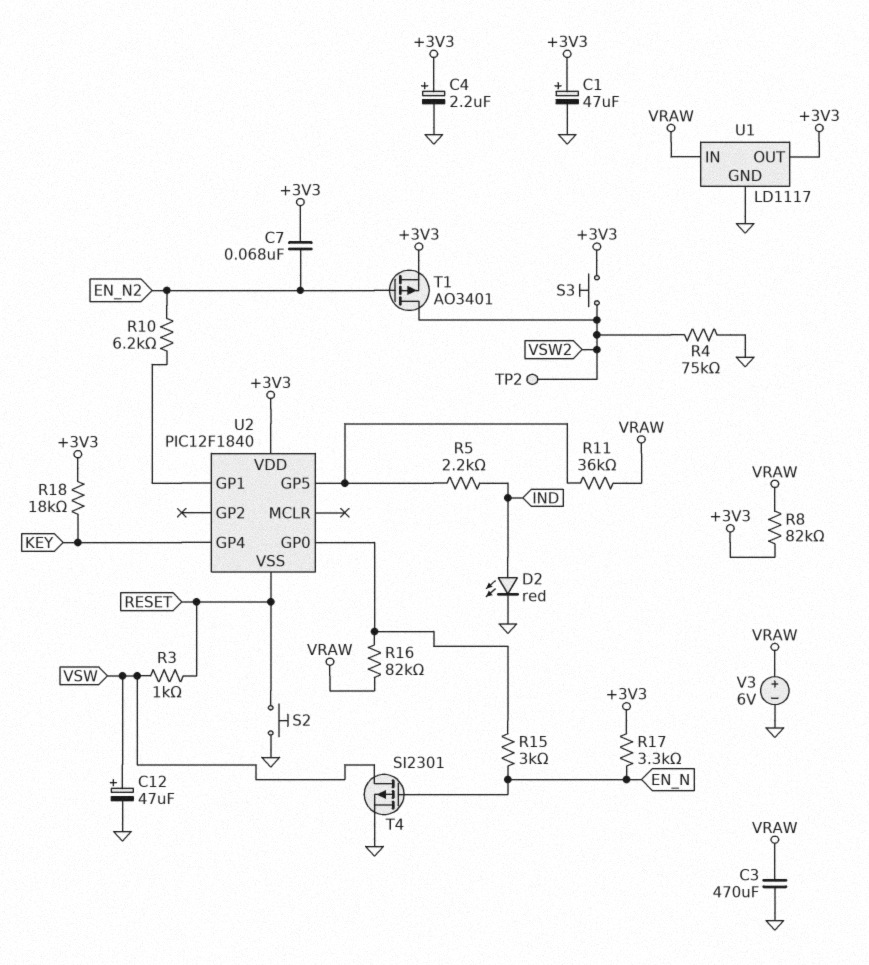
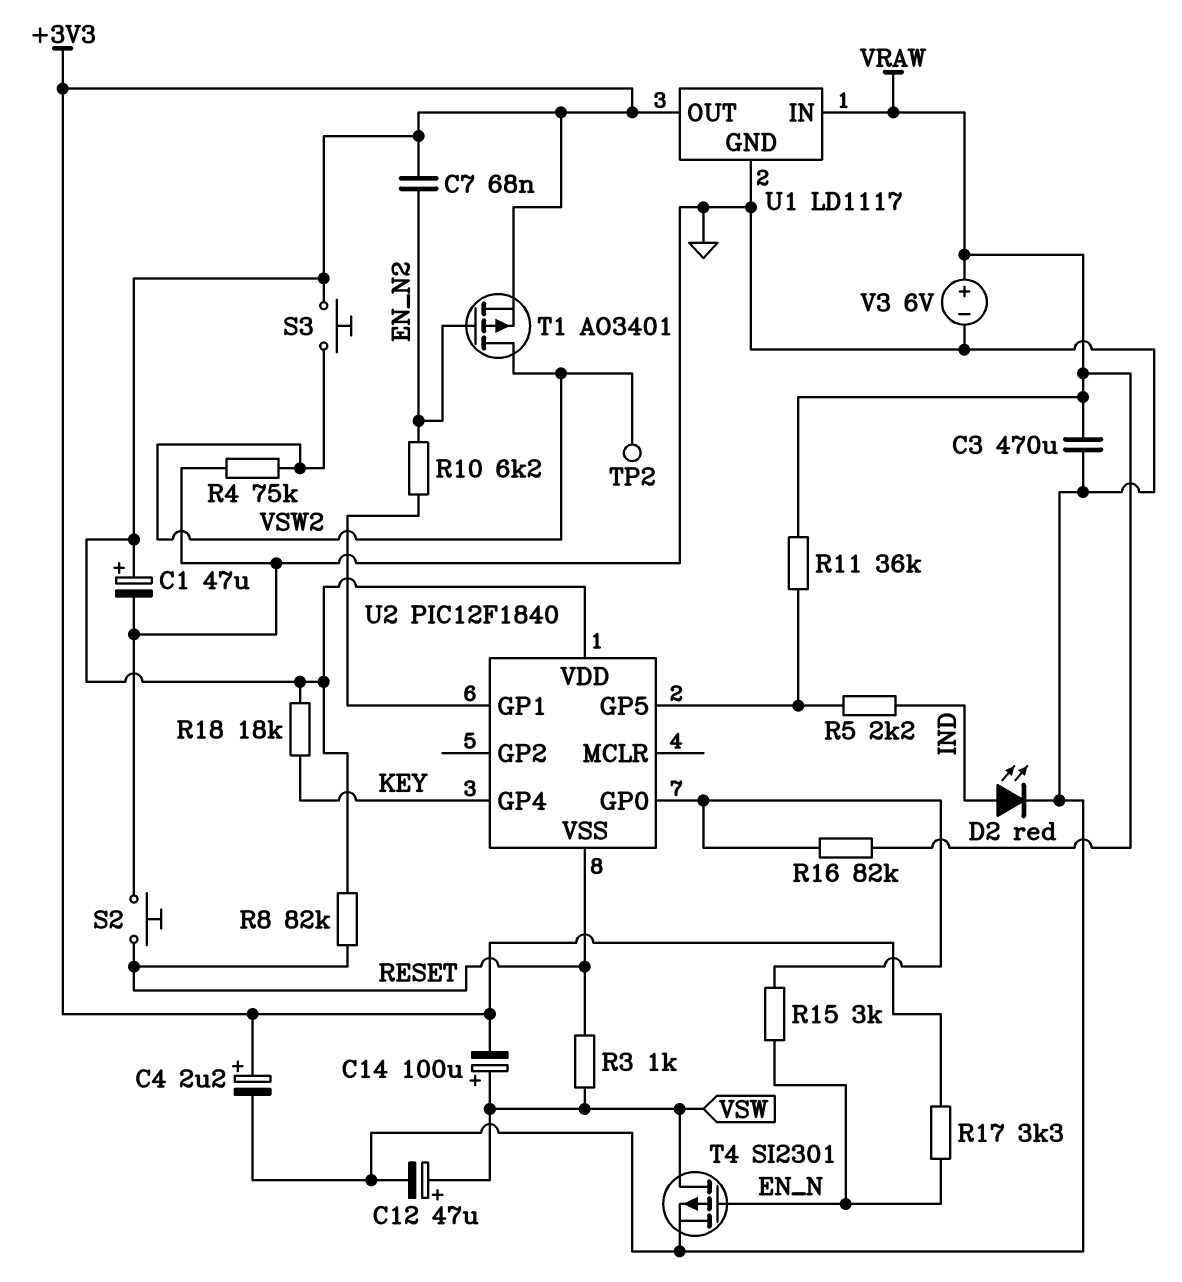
C14: none -> 100uF (plus VSW, minus +3V3)
R8: 82k (+3V3, VRAW) -> 82k (+3V3, RESET)

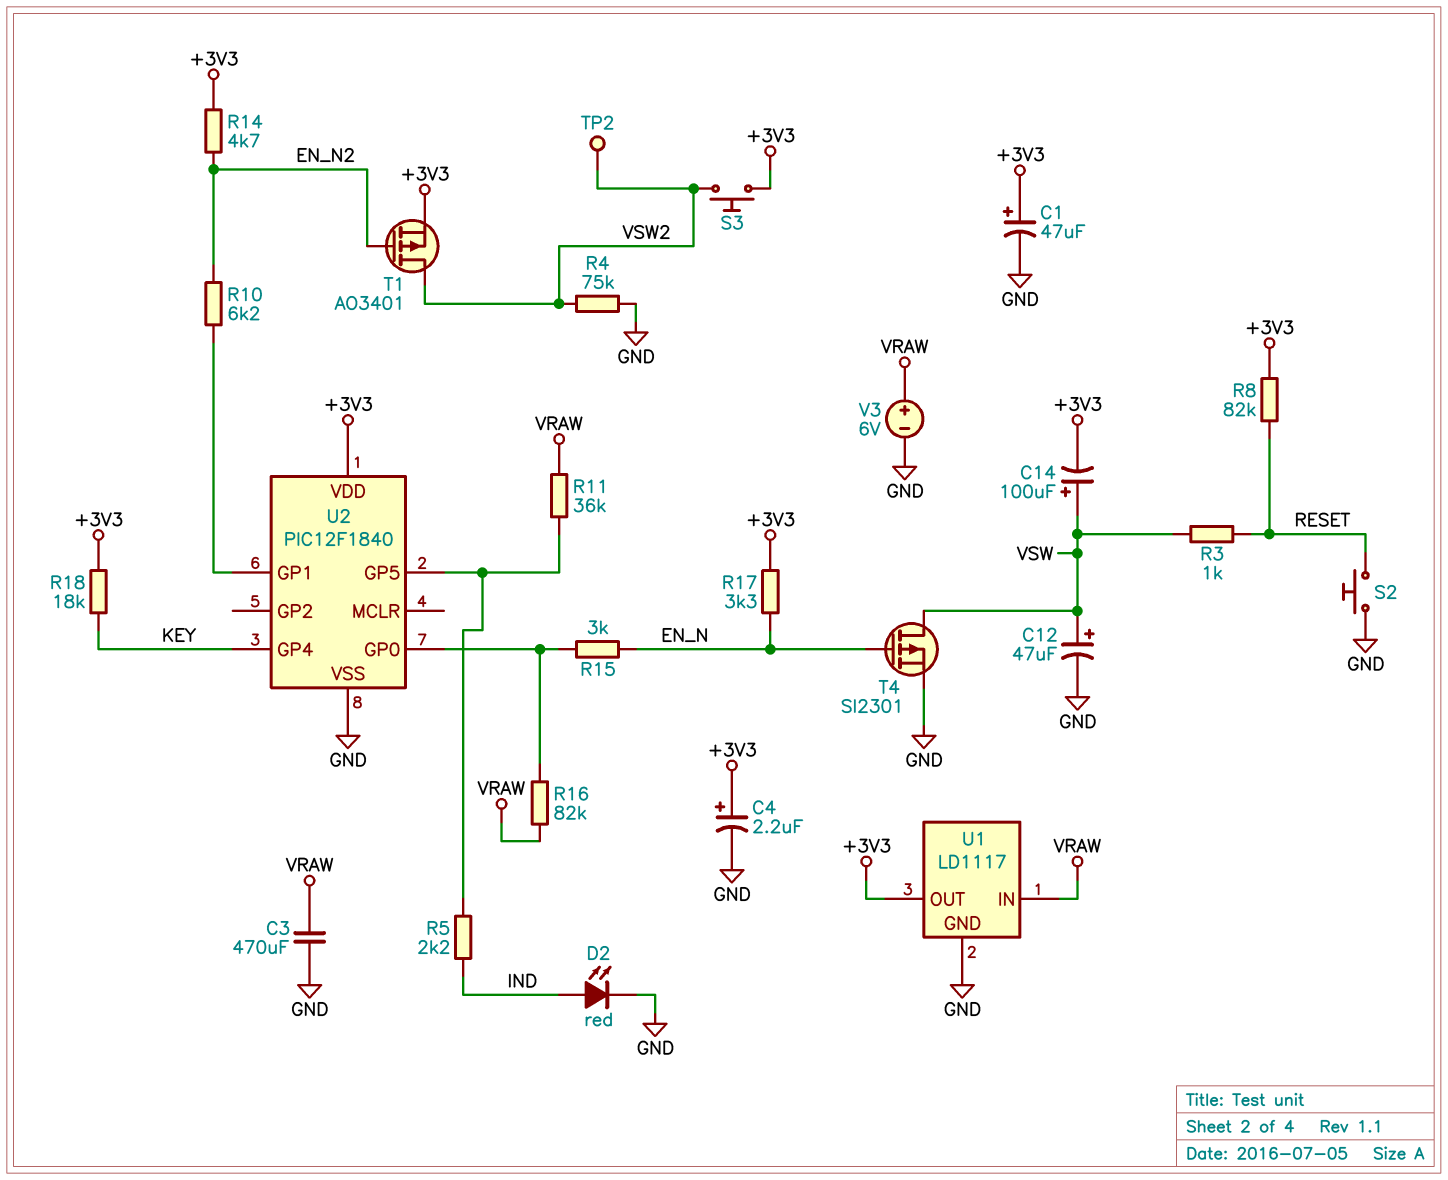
C7: 68nF (+3V3, EN_N2) -> none
R14: none -> 4.7k (+3V3, EN_N2)
U2 pin VSS: RESET -> GND

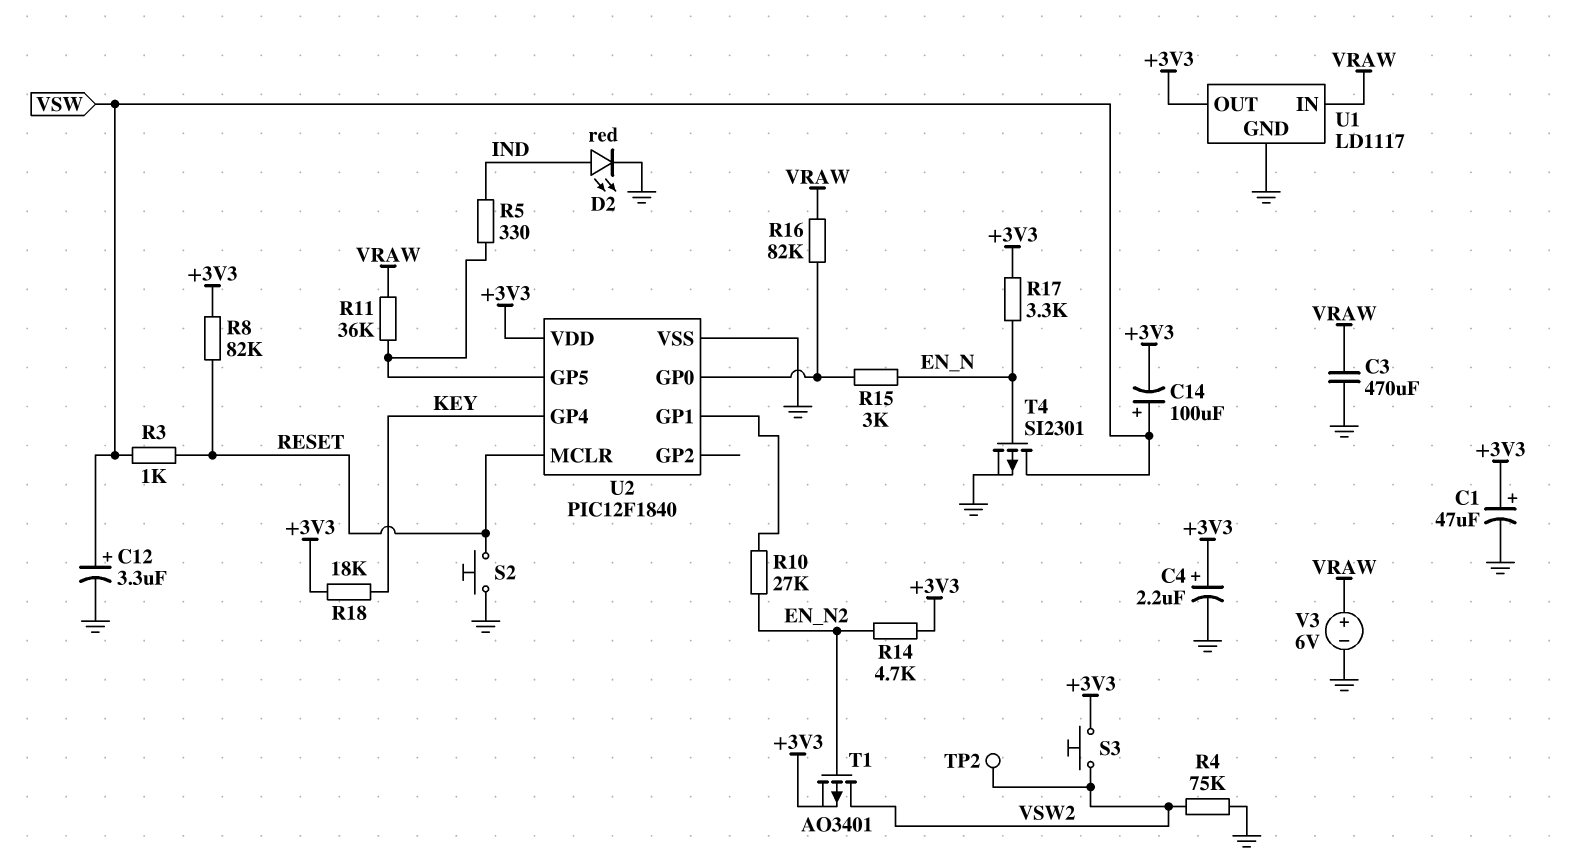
C12: 47uF (plus VSW, minus GND) -> 3.3uF (plus VSW, minus GND)
R5: 2.2k (IND, U2/GP5) -> 330 (IND, U2/GP5)
R10: 6.2k (EN_N2, U2/GP1) -> 27k (EN_N2, U2/GP1)
U2 pin MCLR: none -> RESET

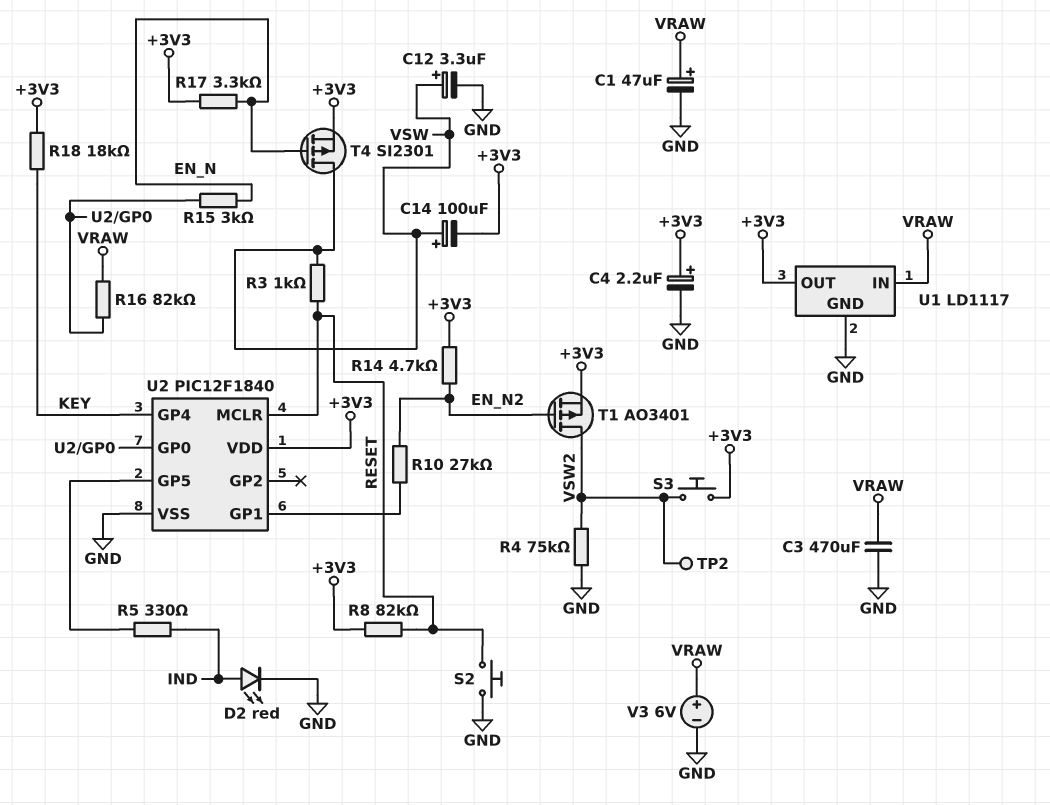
C1: 47uF (plus +3V3, minus GND) -> 47uF (plus VRAW, minus GND)
R11: 36k (U2/GP5, VRAW) -> none
T4: PMOS SI2301 (G EN_N, D VSW, S GND) -> PMOS SI2301 (G EN_N, D VSW, S +3V3)

